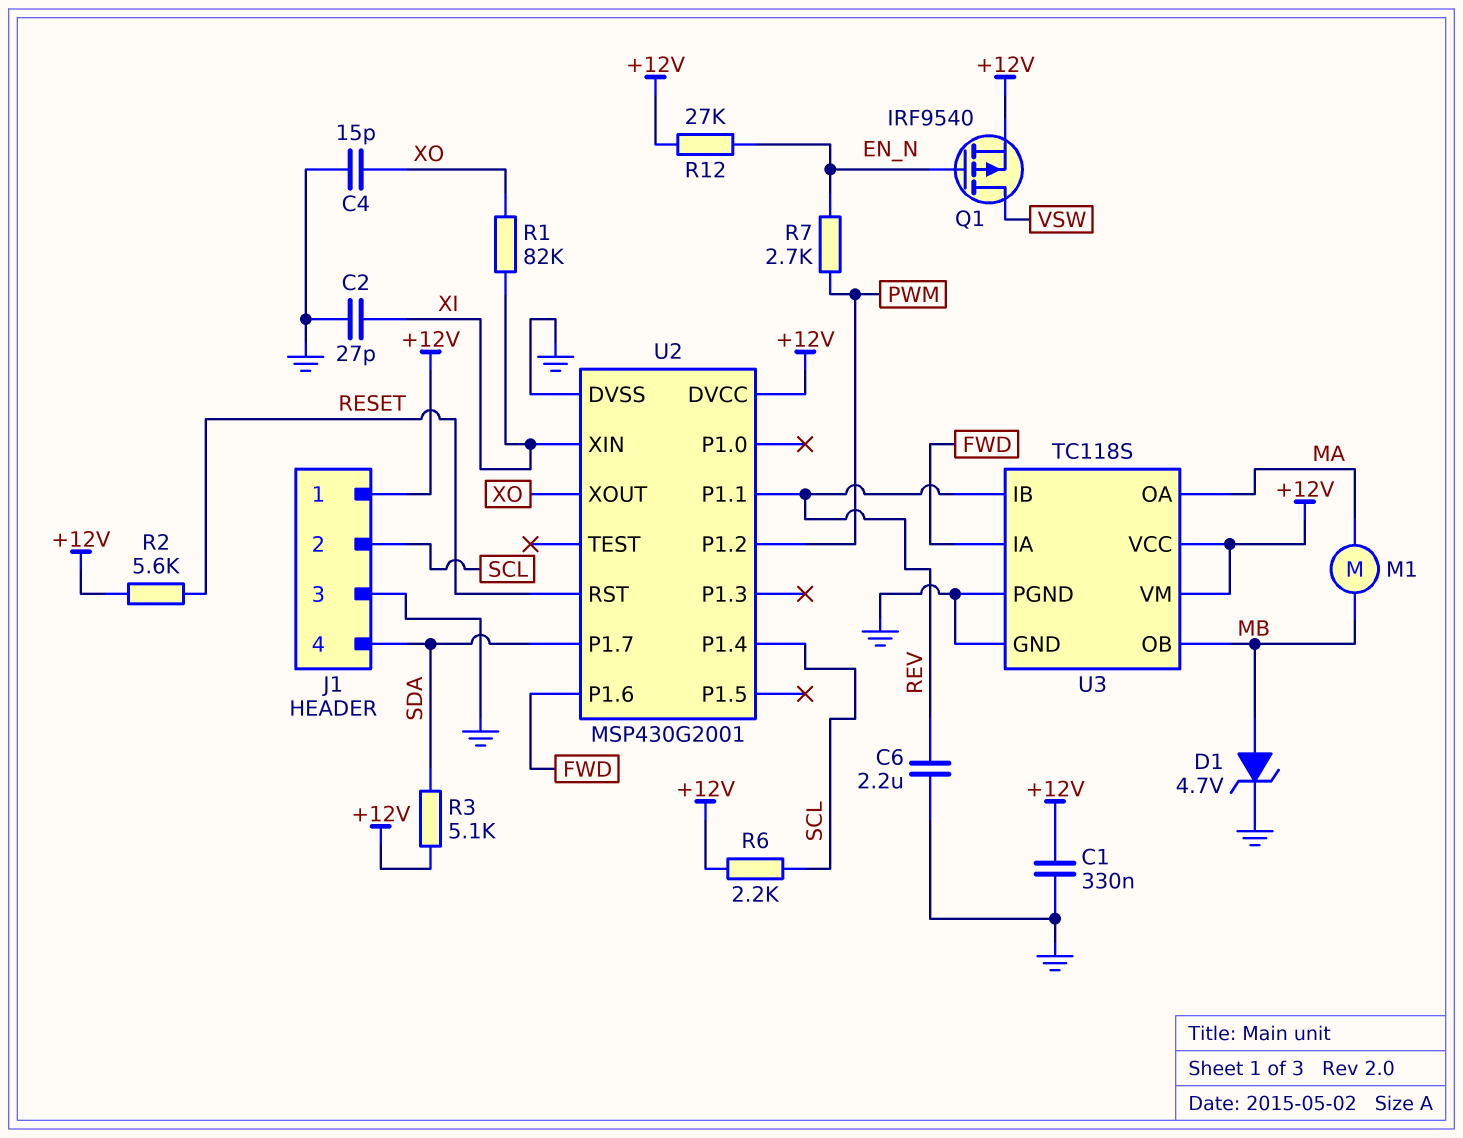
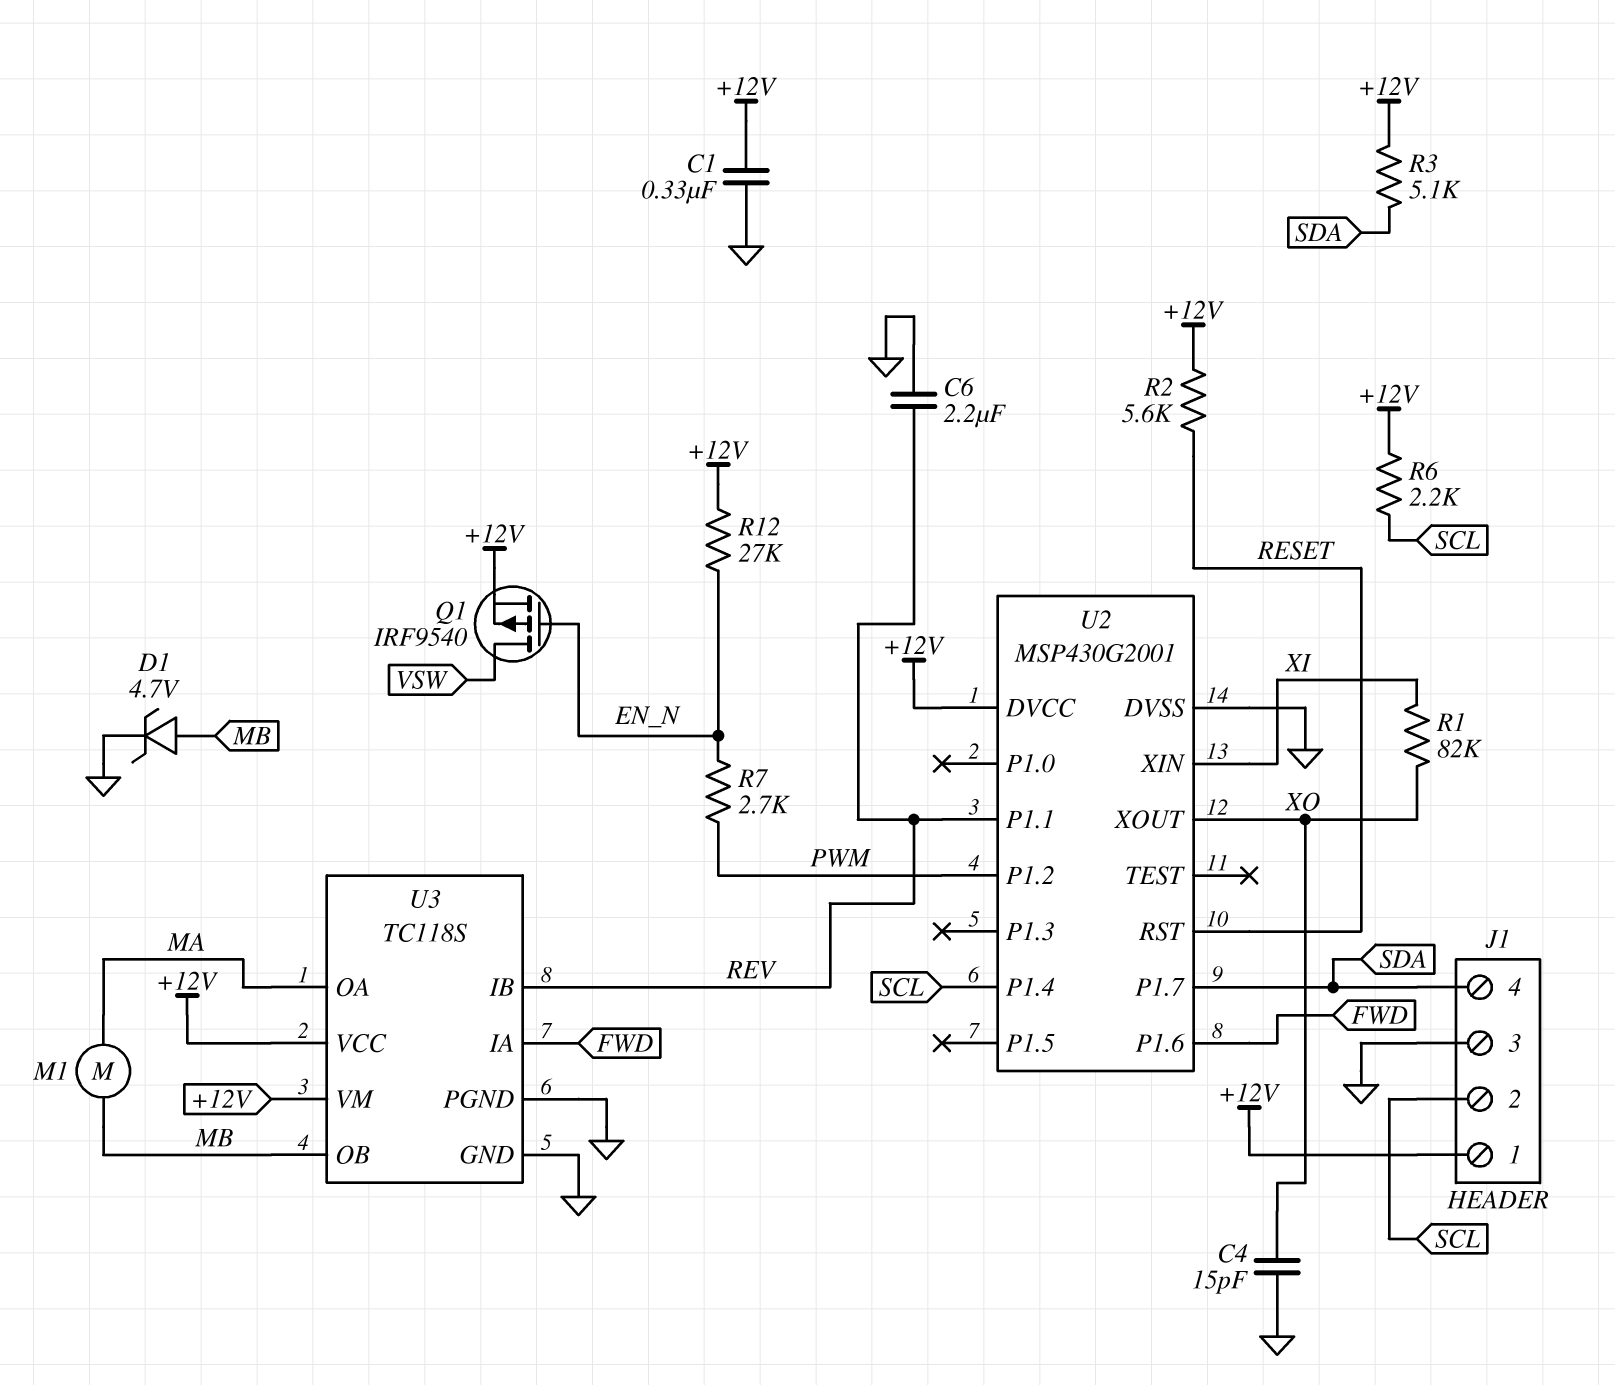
C2: 27pF (GND, XI) -> none

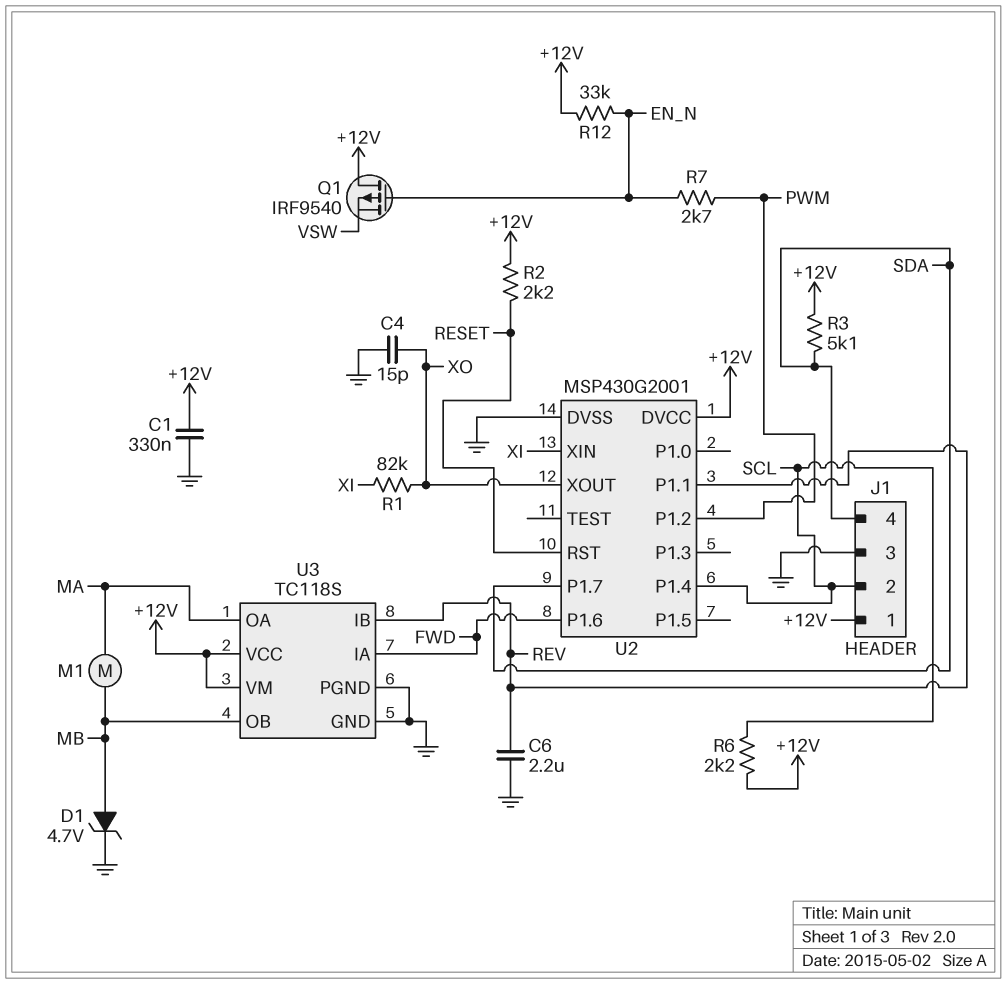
Q1: PMOS IRF9540 (G EN_N, D VSW, S +12V) -> PMOS IRF9540 (G EN_N, D +12V, S VSW)
R2: 5.6k (+12V, RESET) -> 2.2k (+12V, RESET)
R12: 27k (+12V, EN_N) -> 33k (+12V, EN_N)

